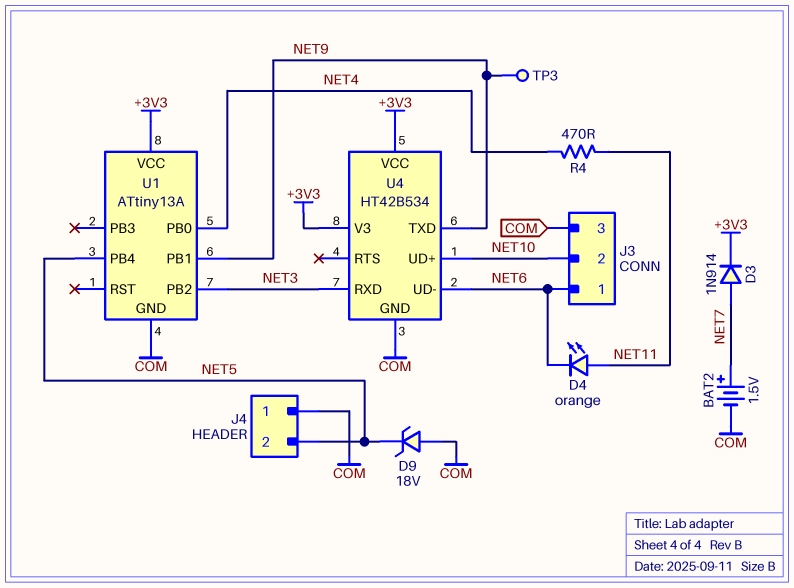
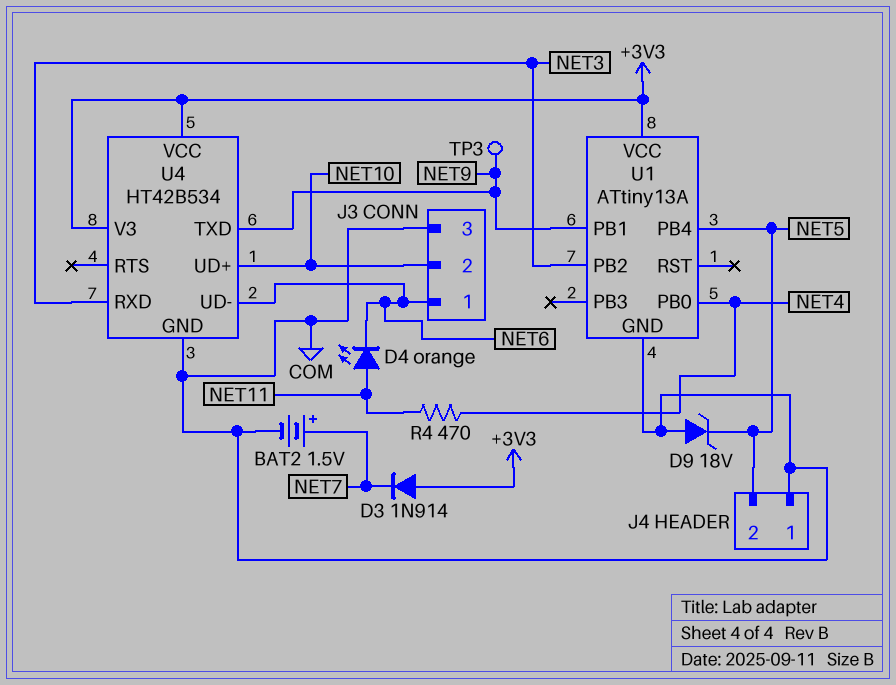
D3: diode 1N914 (A NET7, K +3V3) -> diode 1N914 (A +3V3, K NET7)

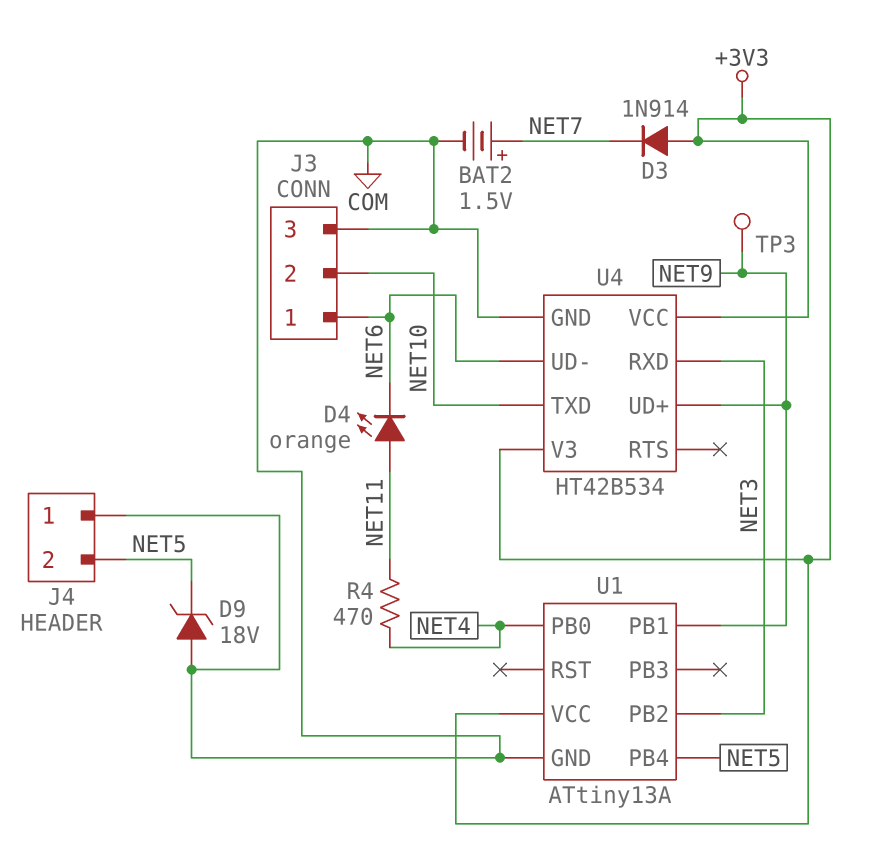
U4 pin TXD: NET9 -> NET10
U4 pin UD+: NET10 -> NET9

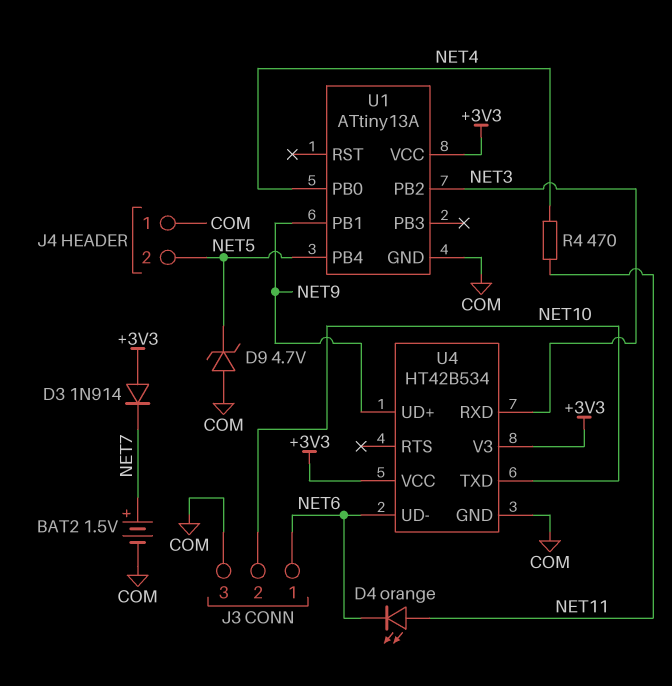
D9: zener 18V (A COM, K NET5) -> zener 4.7V (A COM, K NET5)
TP3: test point (NET9) -> none

